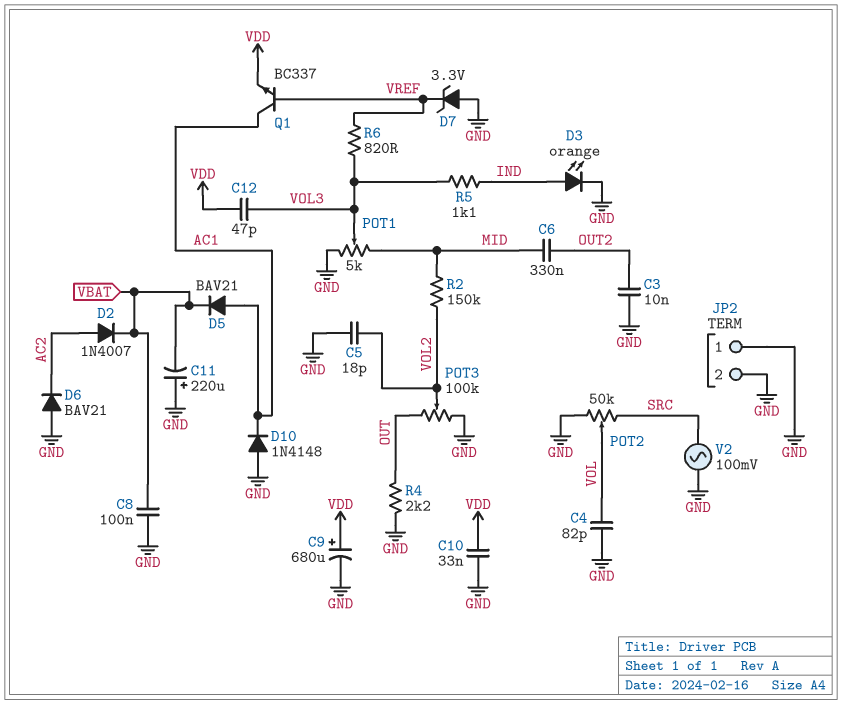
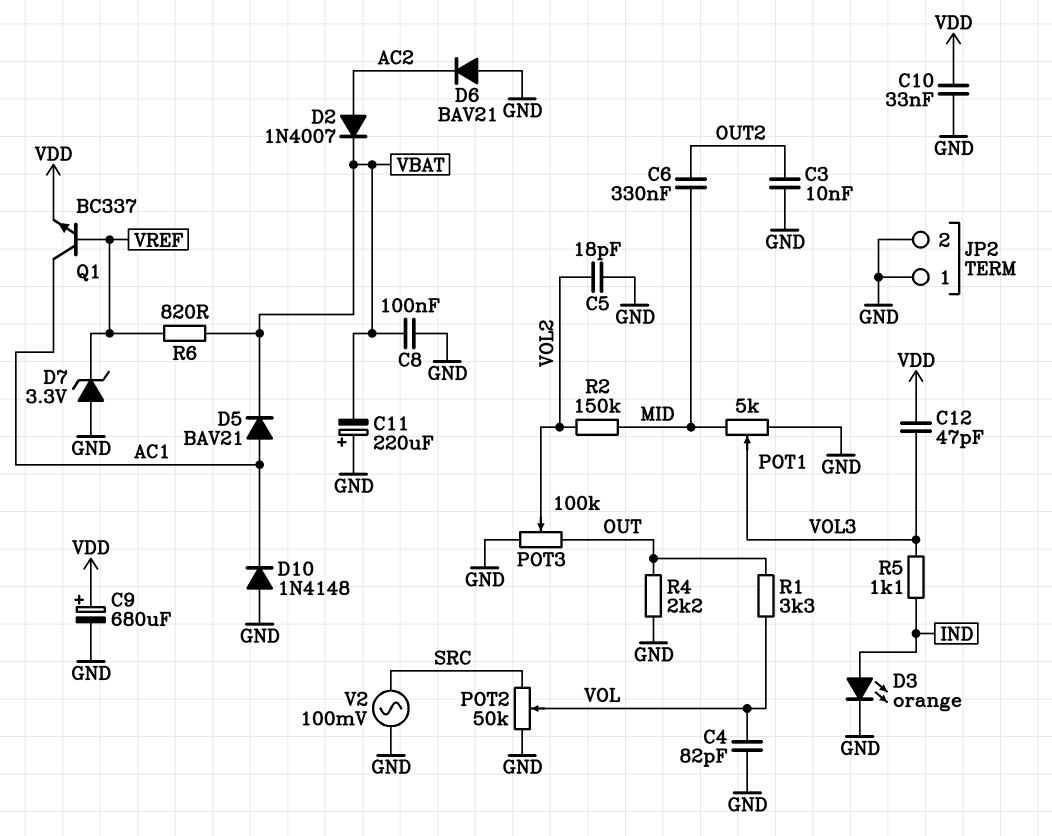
R1: none -> 3.3k (OUT, VOL)
R6: 820 (VOL3, VREF) -> 820 (VBAT, VREF)

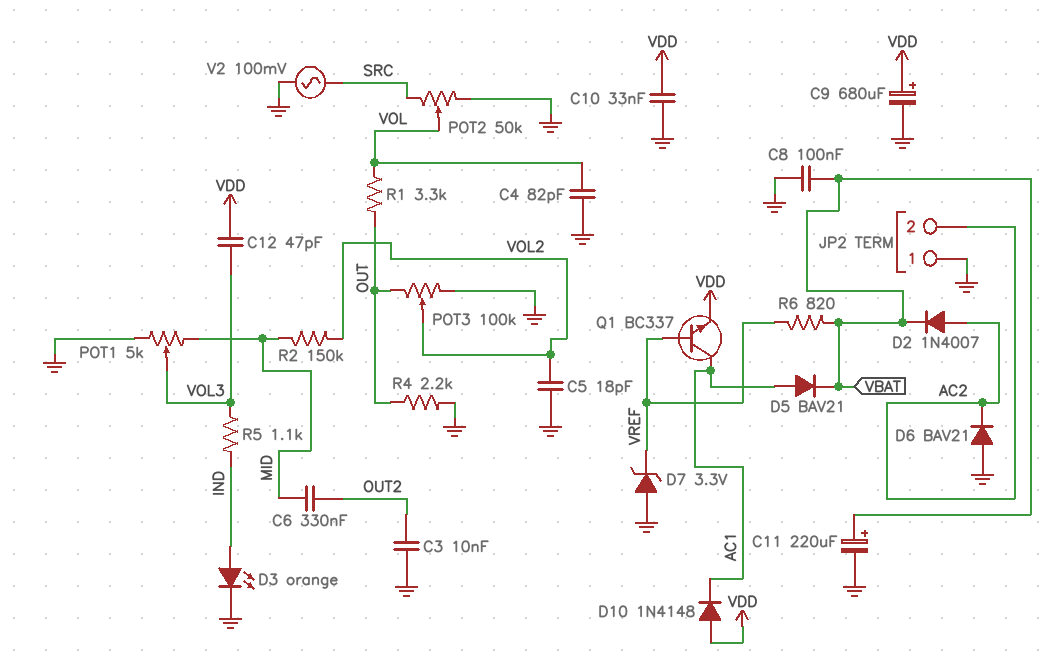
C11: 220uF (plus GND, minus VBAT) -> 220uF (plus VBAT, minus GND)
D10: diode 1N4148 (A GND, K AC1) -> diode 1N4148 (A VDD, K AC1)
JP2 pin 2: GND -> AC2

